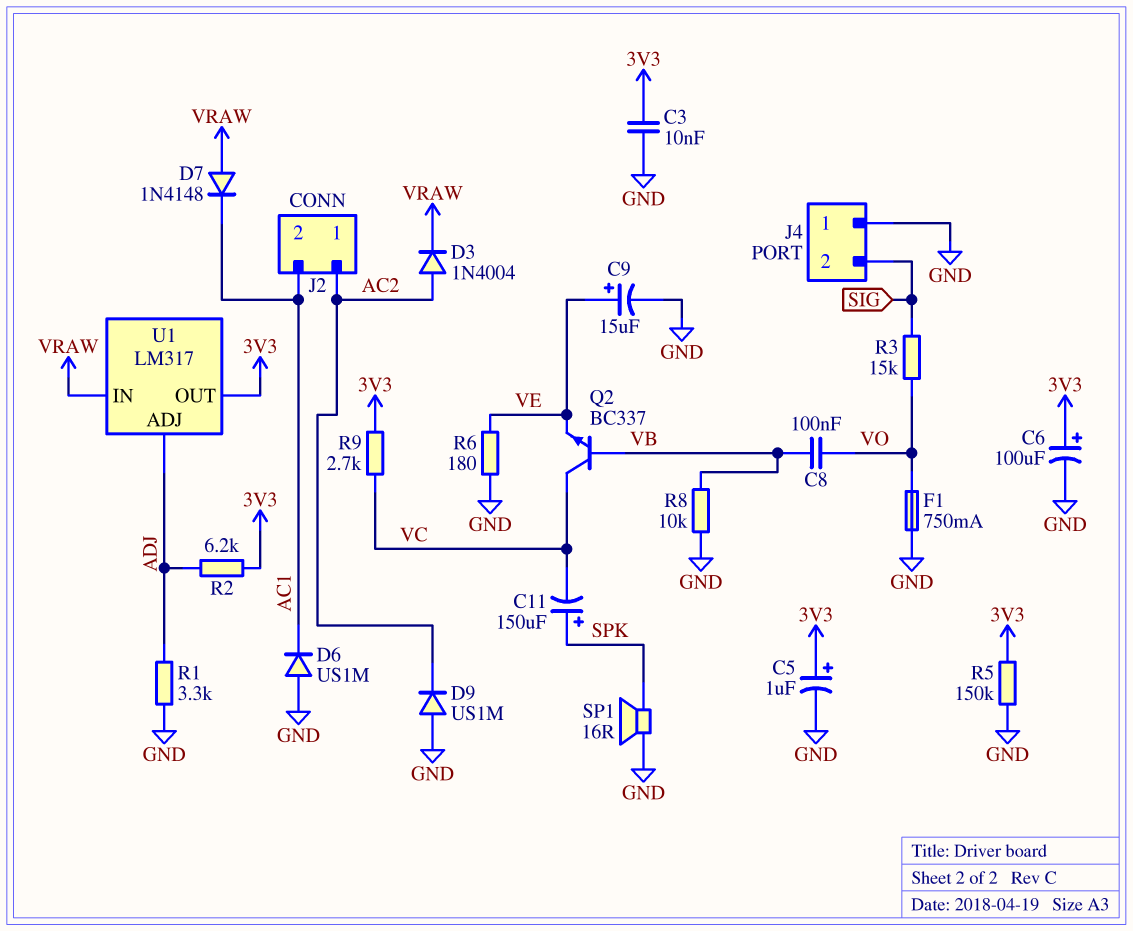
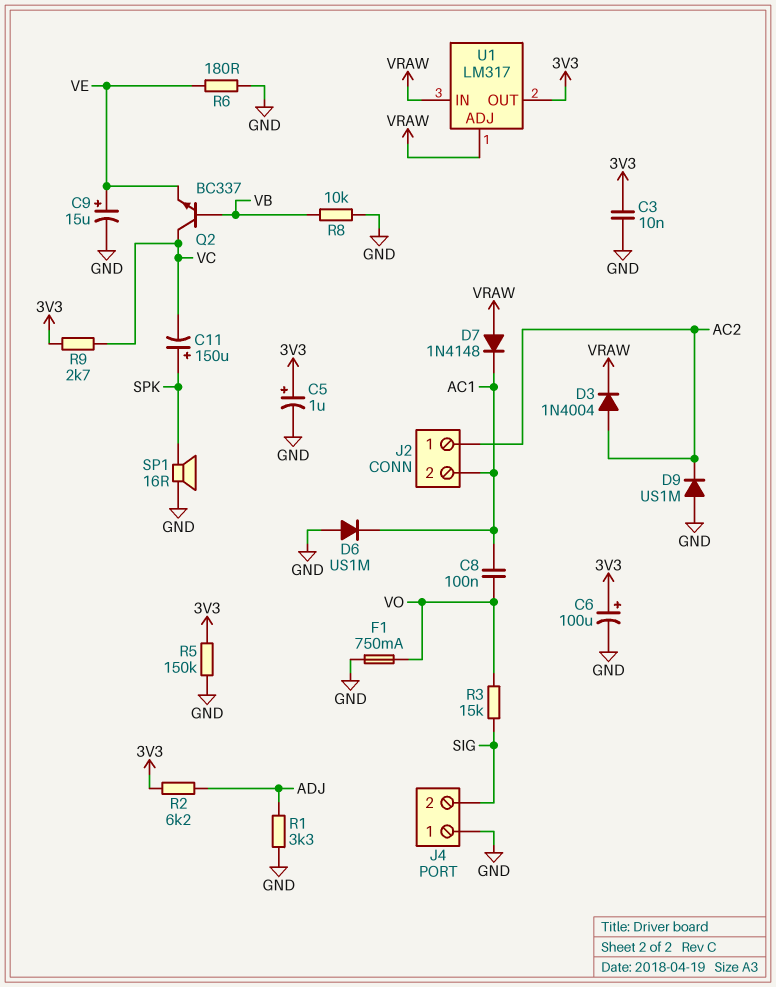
C8: 100nF (VB, VO) -> 100nF (AC1, VO)
U1 pin ADJ: ADJ -> VRAW

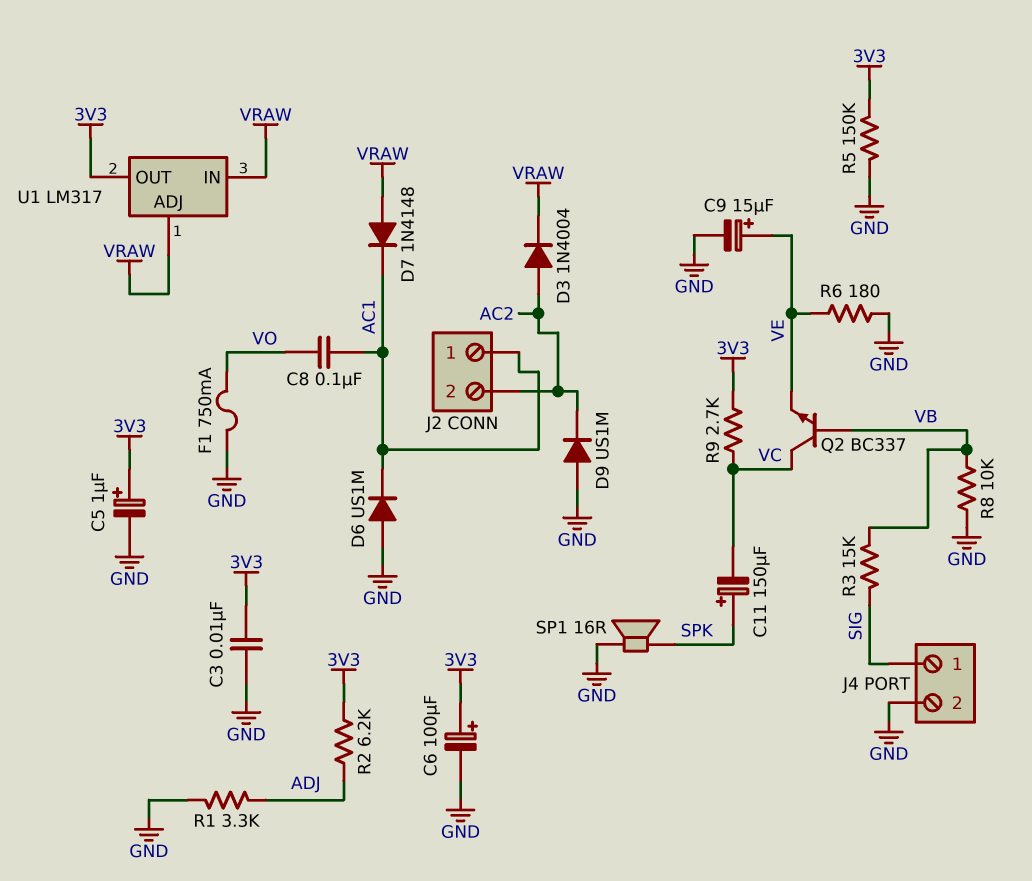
J2 pin 1: AC2 -> AC1
J2 pin 2: AC1 -> AC2
J4 pin 1: GND -> SIG
J4 pin 2: SIG -> GND
R3: 15k (SIG, VO) -> 15k (SIG, VB)

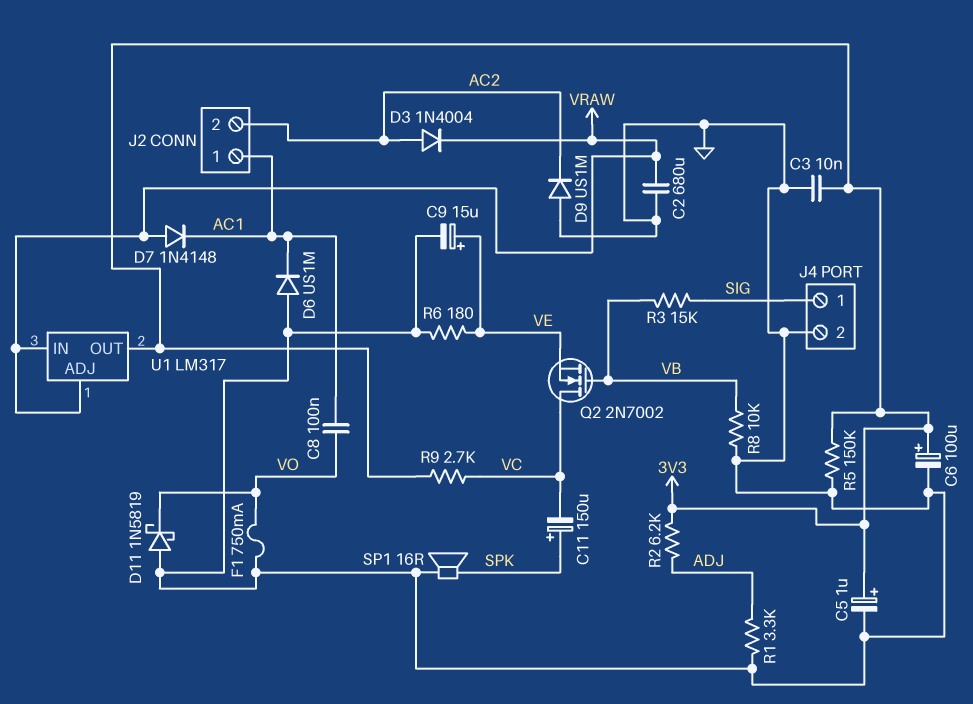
C2: none -> 680uF (GND, VRAW)
D11: none -> schottky 1N5819 (A GND, K VO)
Q2: NPN BC337 (B VB, C VC, E VE) -> NMOS 2N7002 (G VB, D VC, S VE)

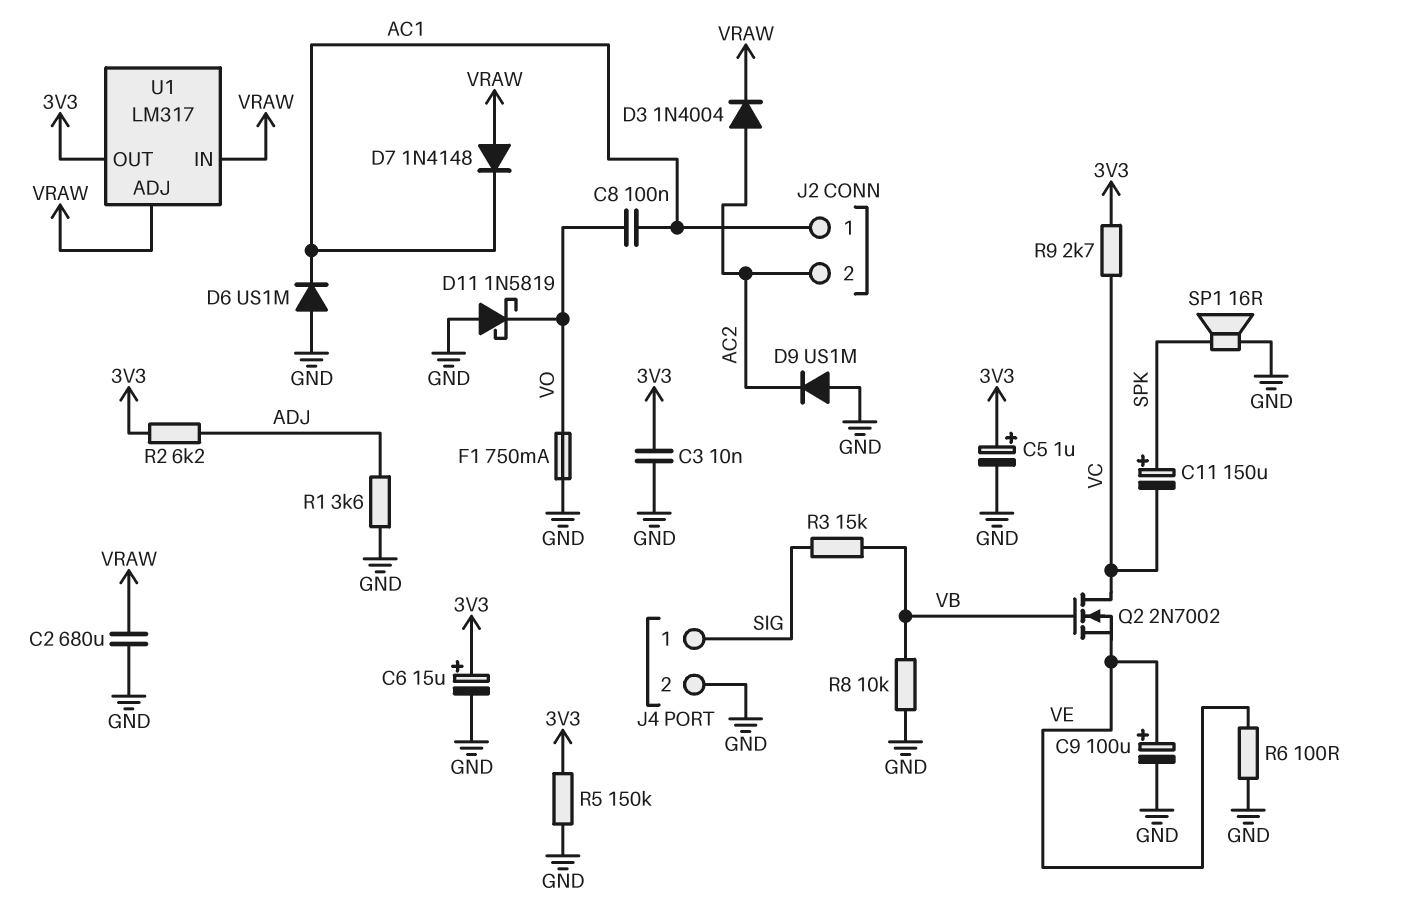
C6: 100uF (plus 3V3, minus GND) -> 15uF (plus 3V3, minus GND)
C9: 15uF (plus VE, minus GND) -> 100uF (plus VE, minus GND)
R1: 3.3k (ADJ, GND) -> 3.6k (ADJ, GND)
R6: 180 (GND, VE) -> 100 (GND, VE)

